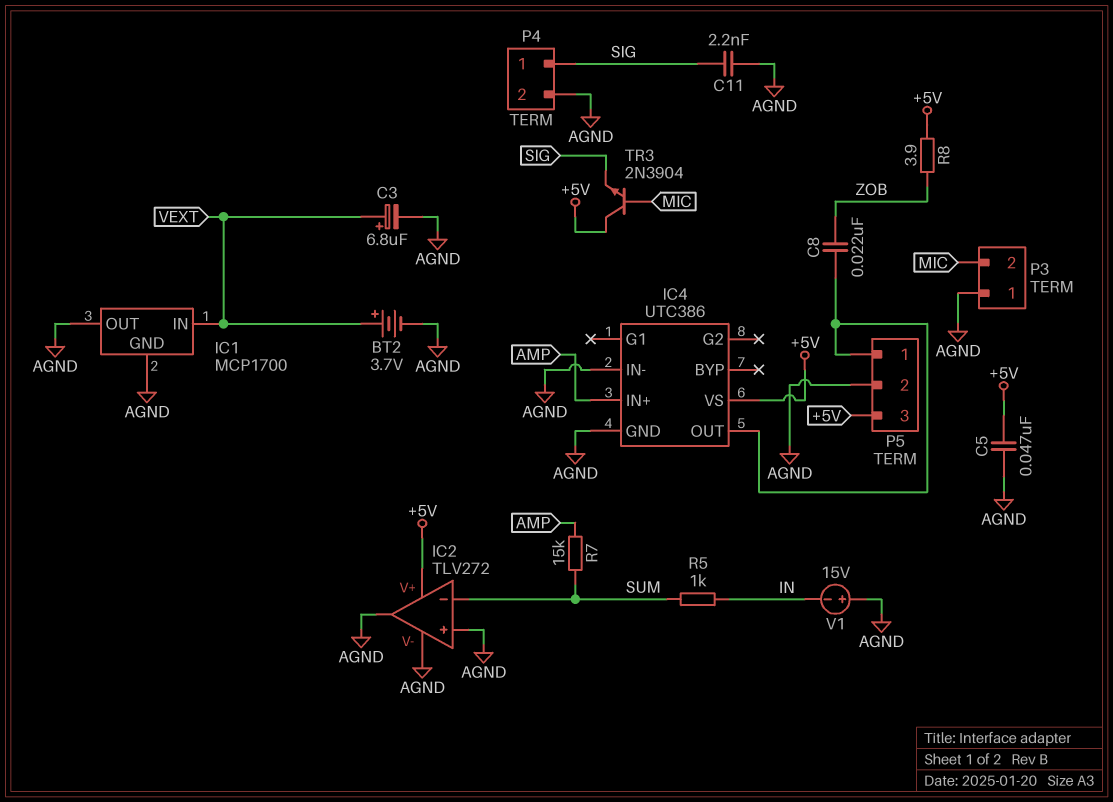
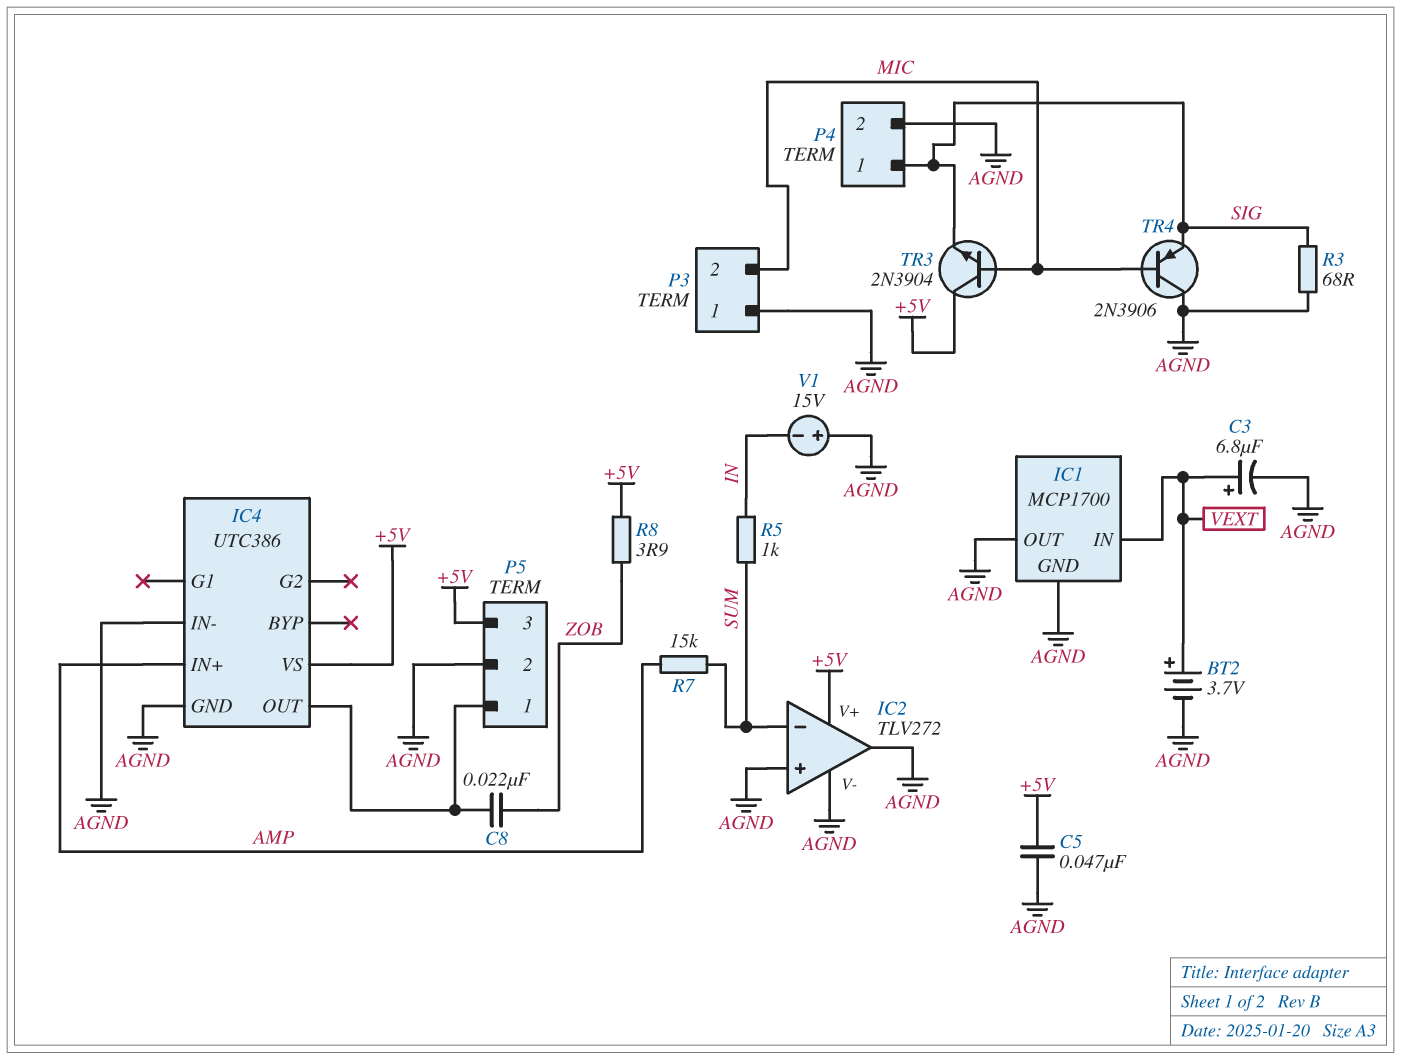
C11: 2.2nF (AGND, SIG) -> none
R3: none -> 68 (AGND, SIG)
TR4: none -> PNP 2N3906 (B MIC, C AGND, E SIG)

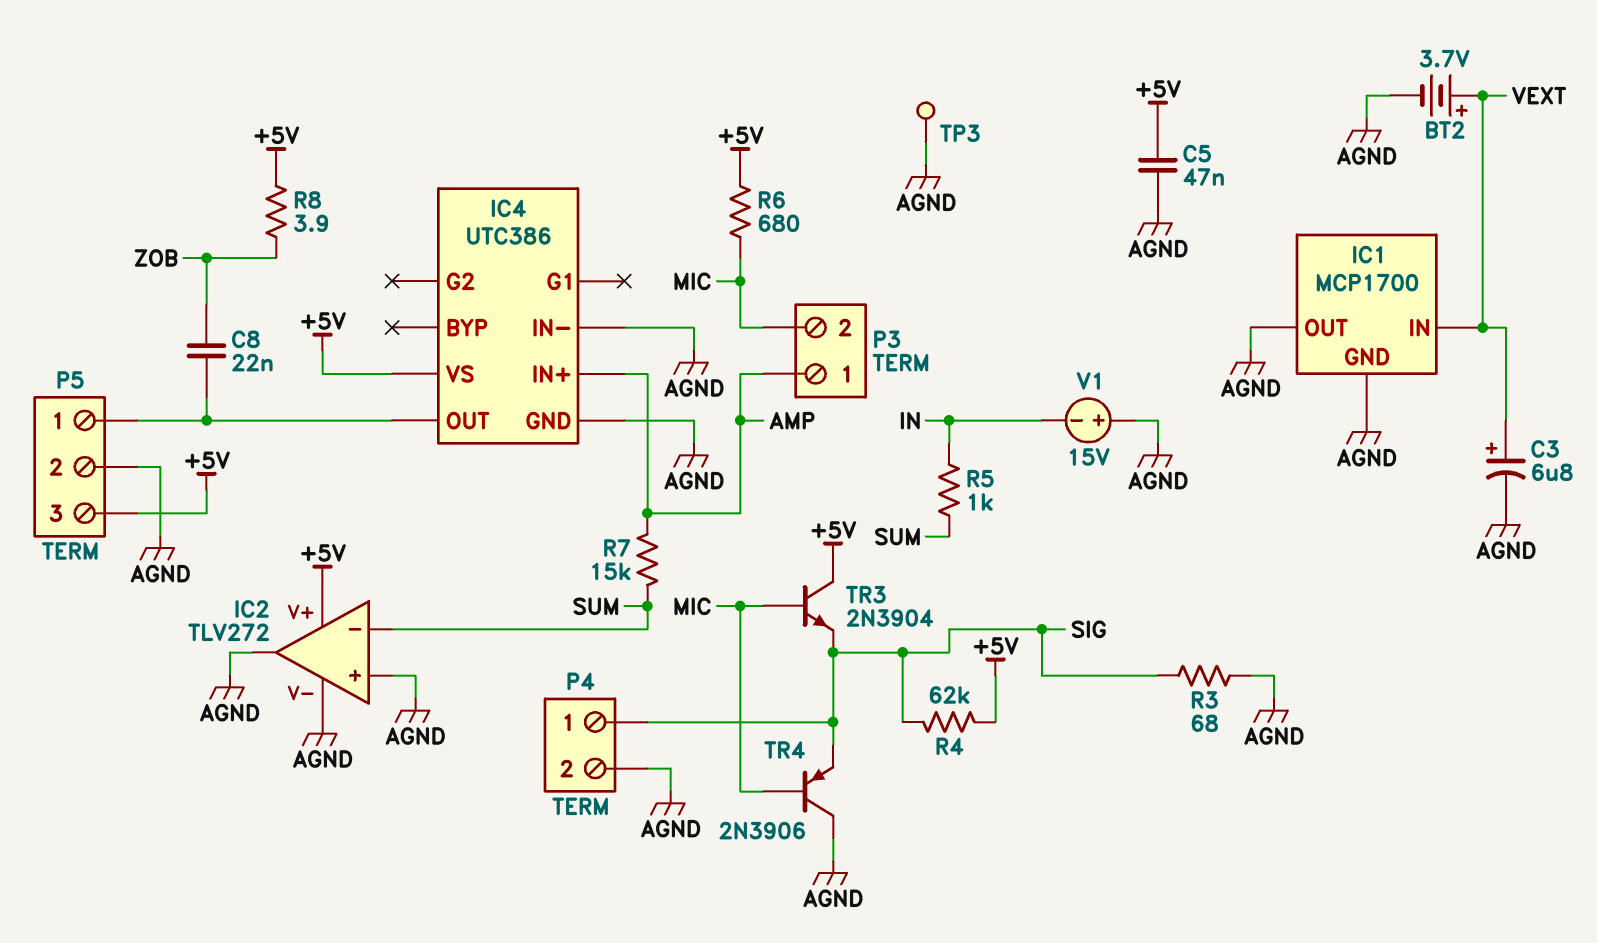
P3 pin 1: AGND -> AMP
R4: none -> 62k (+5V, SIG)
R6: none -> 680 (+5V, MIC)
TP3: none -> test point (AGND)

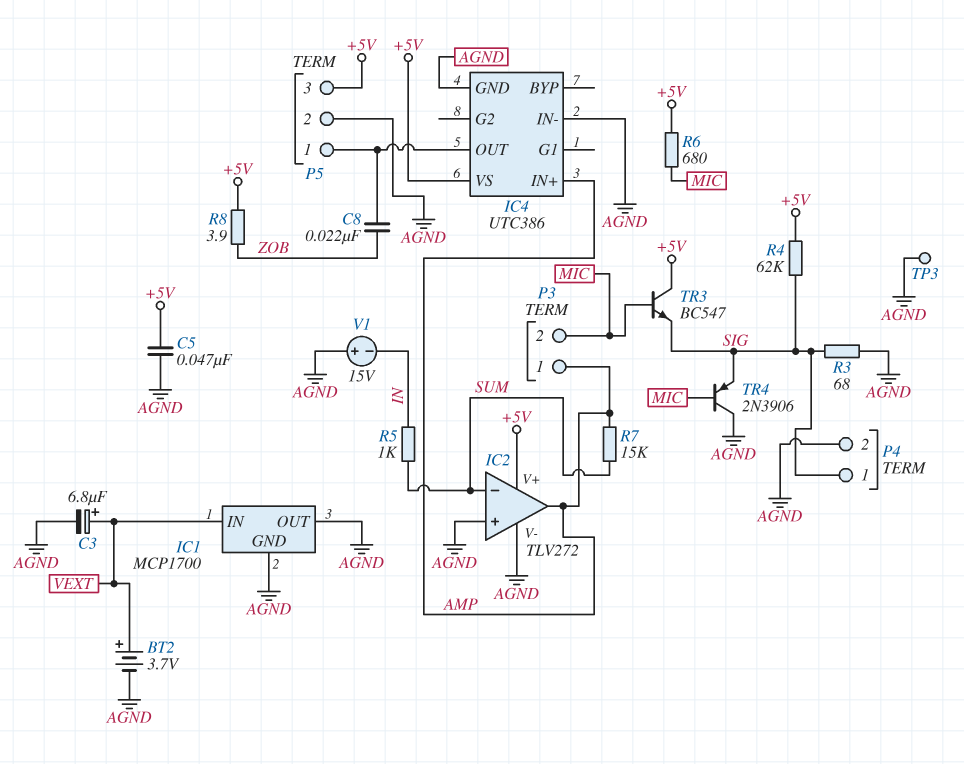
IC2 pin out: AGND -> AMP
TR3: NPN 2N3904 (B MIC, C +5V, E SIG) -> NPN BC547 (B MIC, C +5V, E SIG)

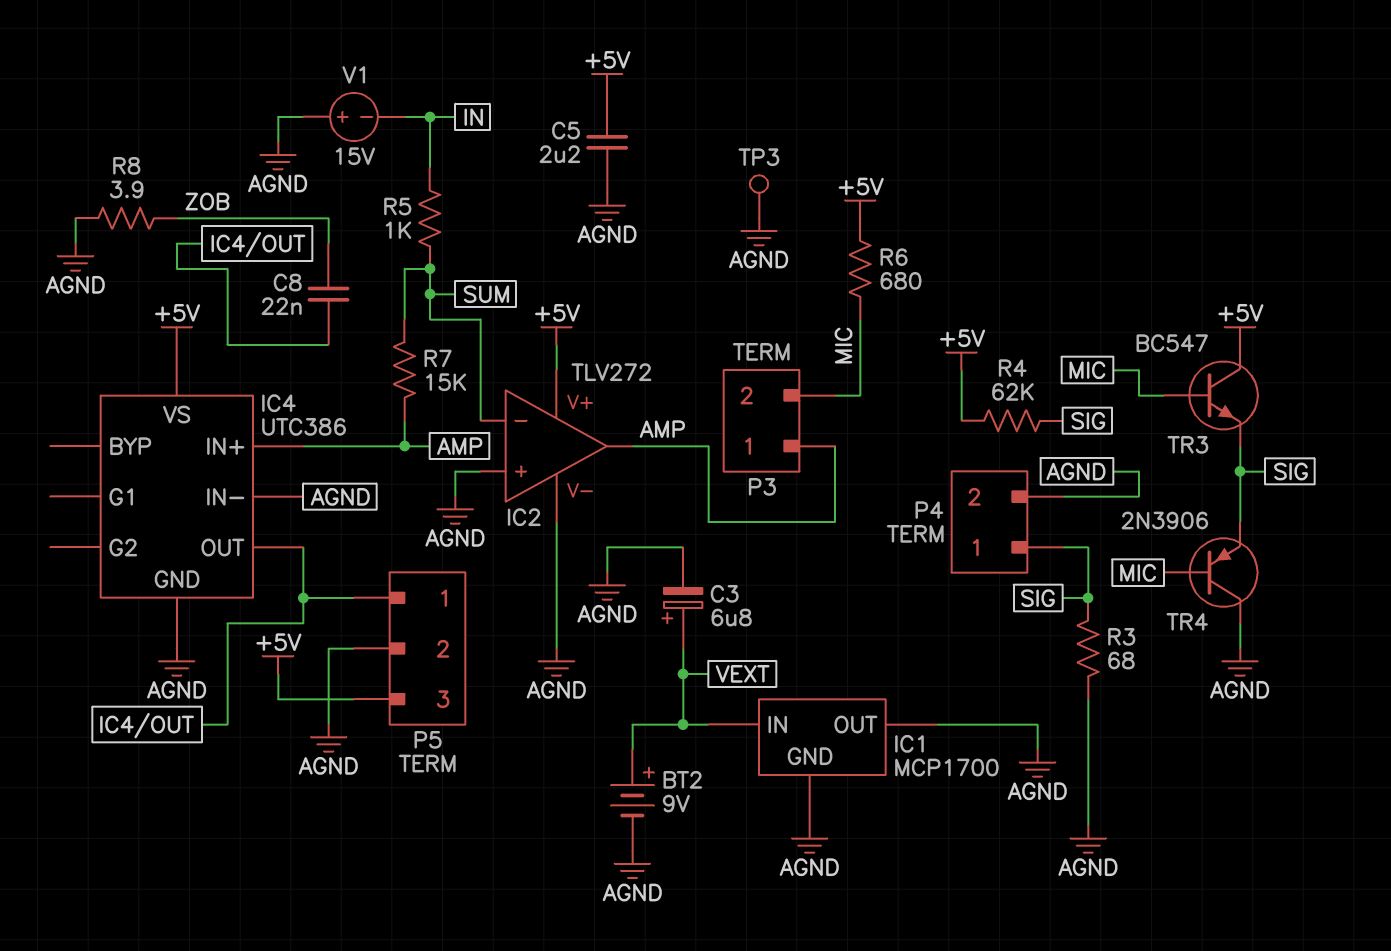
BT2: 3.7V (plus VEXT, minus AGND) -> 9V (plus VEXT, minus AGND)
C5: 47nF (+5V, AGND) -> 2.2uF (+5V, AGND)
R8: 3.9 (+5V, ZOB) -> 3.9 (AGND, ZOB)

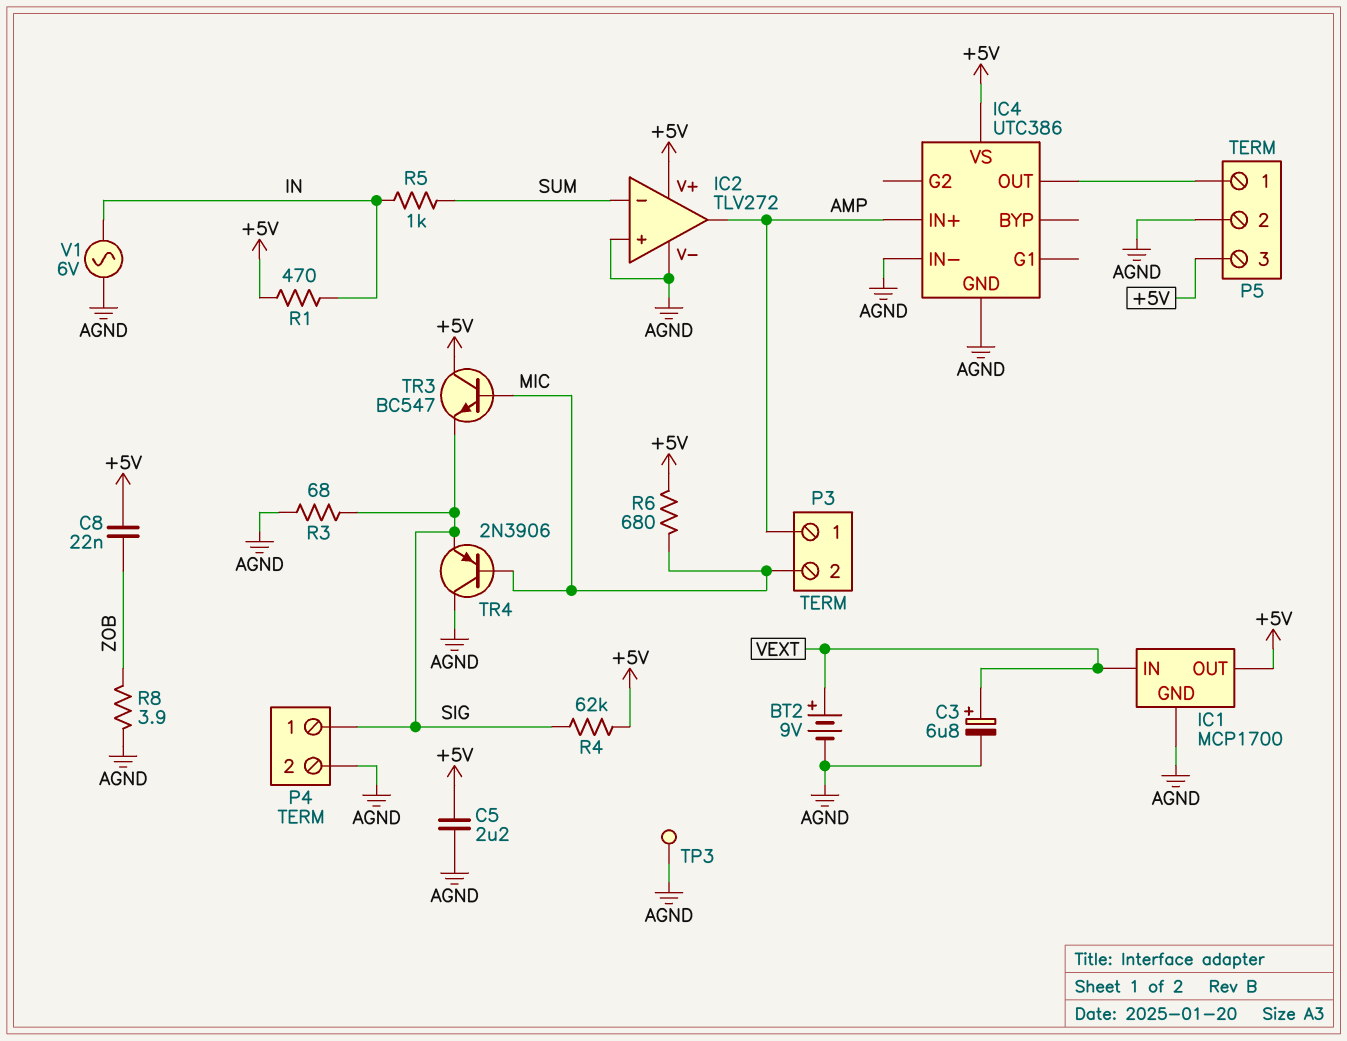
C8: 22nF (IC4/OUT, ZOB) -> 22nF (+5V, ZOB)
IC1 pin OUT: AGND -> +5V
R1: none -> 470 (+5V, IN)
R7: 15k (AMP, SUM) -> none
V1: 15V (plus AGND, minus IN) -> AC 6V (AGND, IN)

